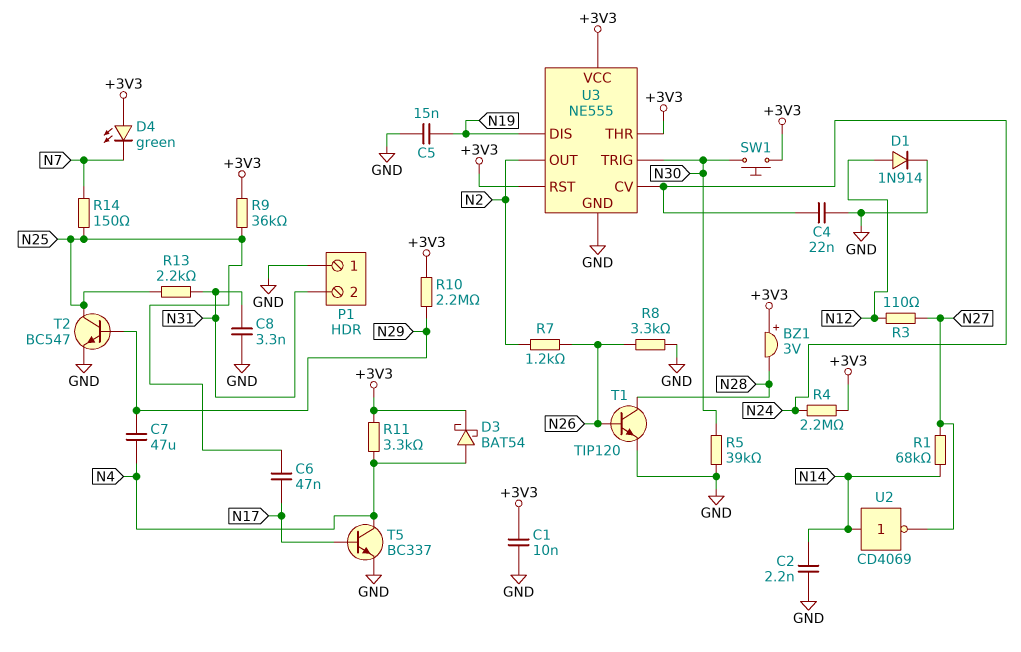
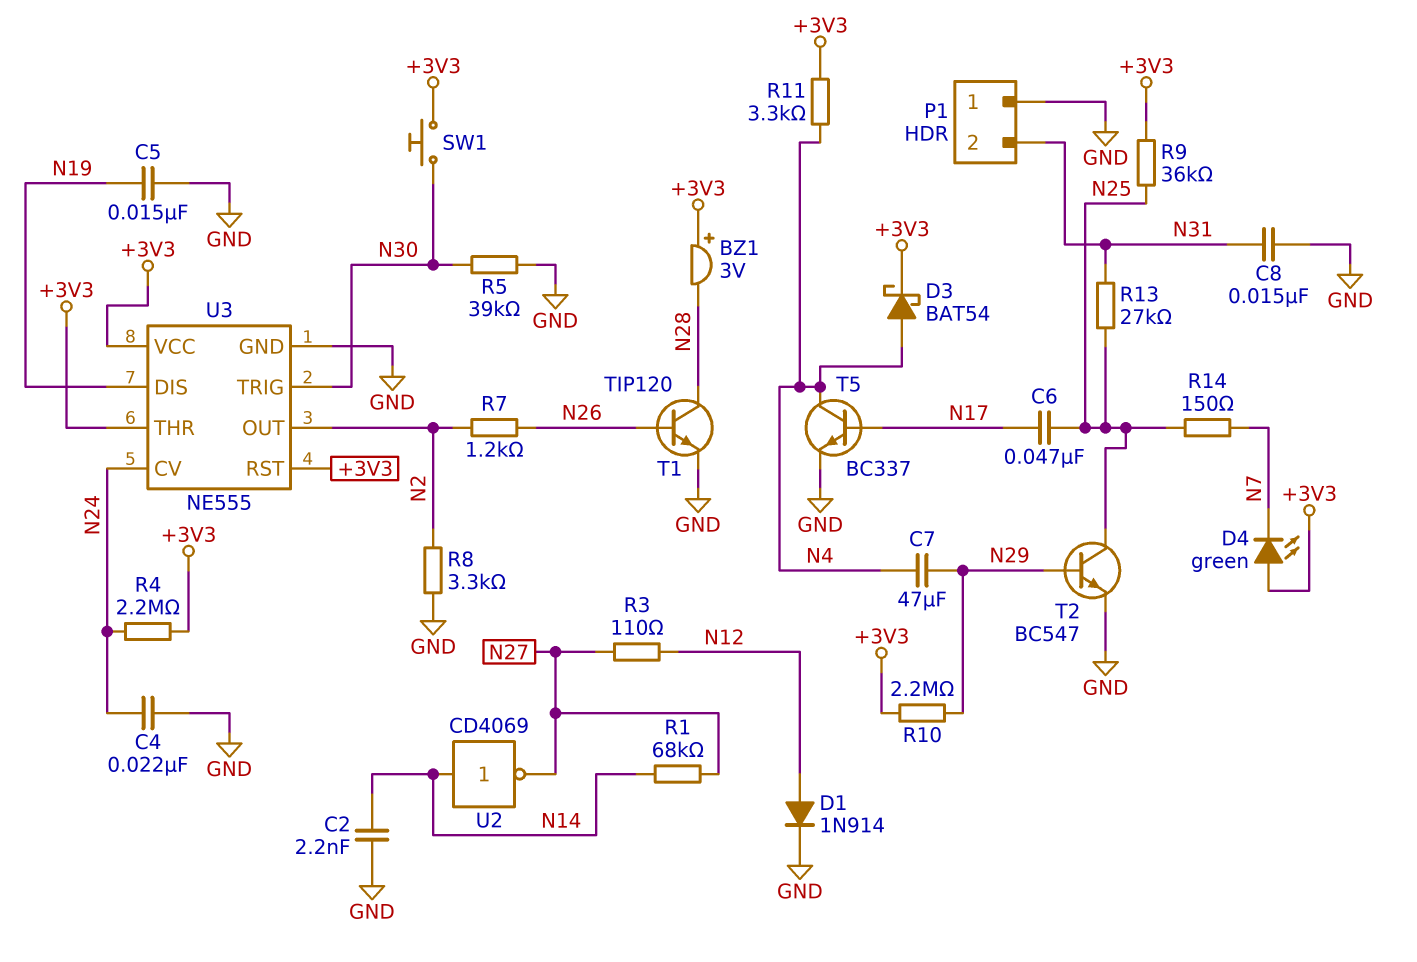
C1: 10nF (+3V3, GND) -> none
C8: 3.3nF (GND, N31) -> 15nF (GND, N31)
R8: 3.3k (GND, N26) -> 3.3k (GND, N2)
R13: 2.2k (N25, N31) -> 27k (N25, N31)

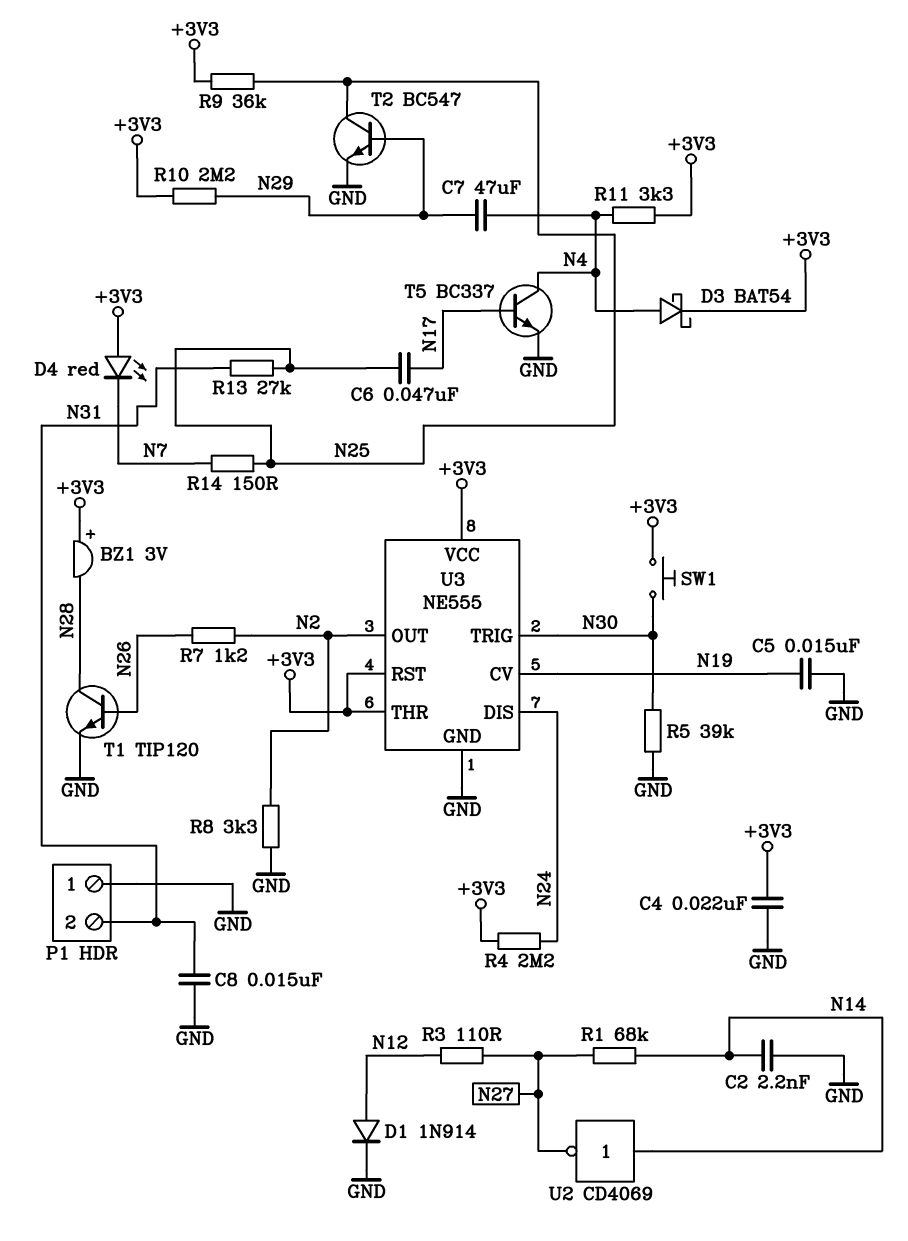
C4: 22nF (GND, N24) -> 22nF (+3V3, GND)
D4: LED green (A +3V3, K N7) -> LED red (A +3V3, K N7)
U3 pin CV: N24 -> N19
U3 pin DIS: N19 -> N24

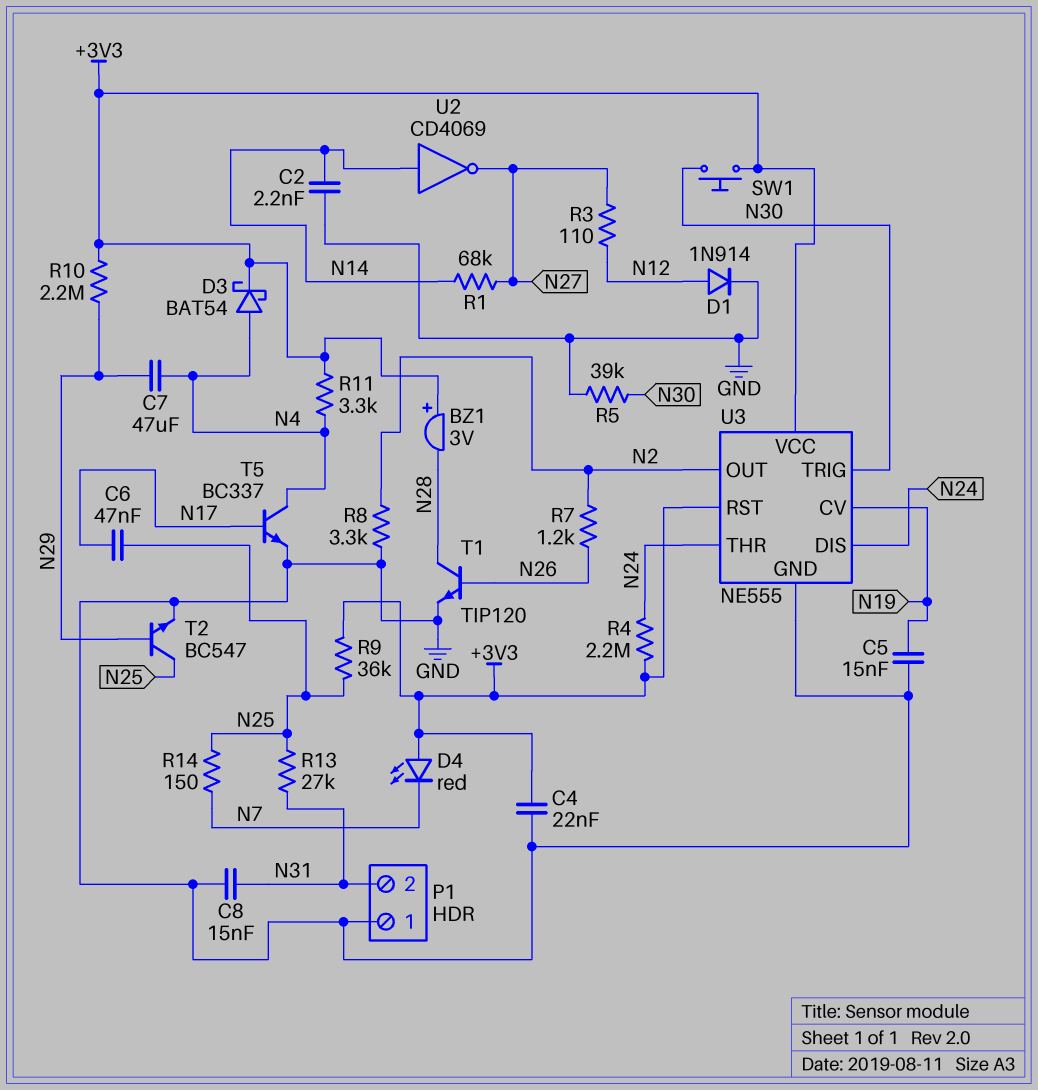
U3 pin THR: +3V3 -> N24

